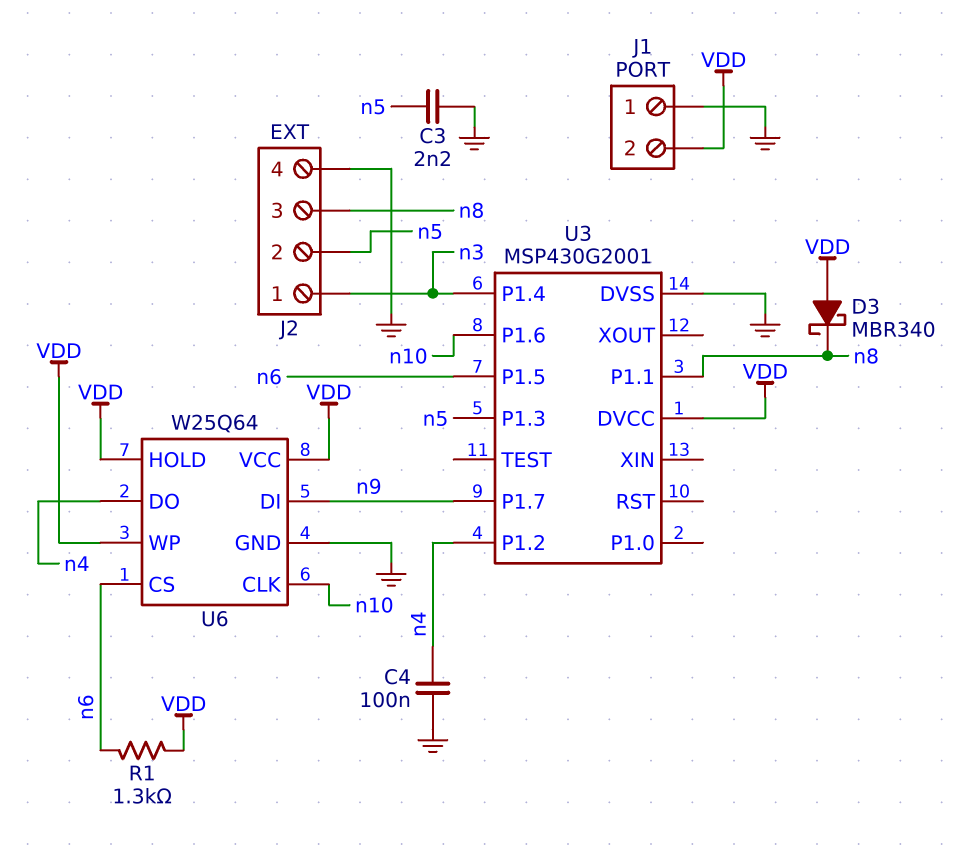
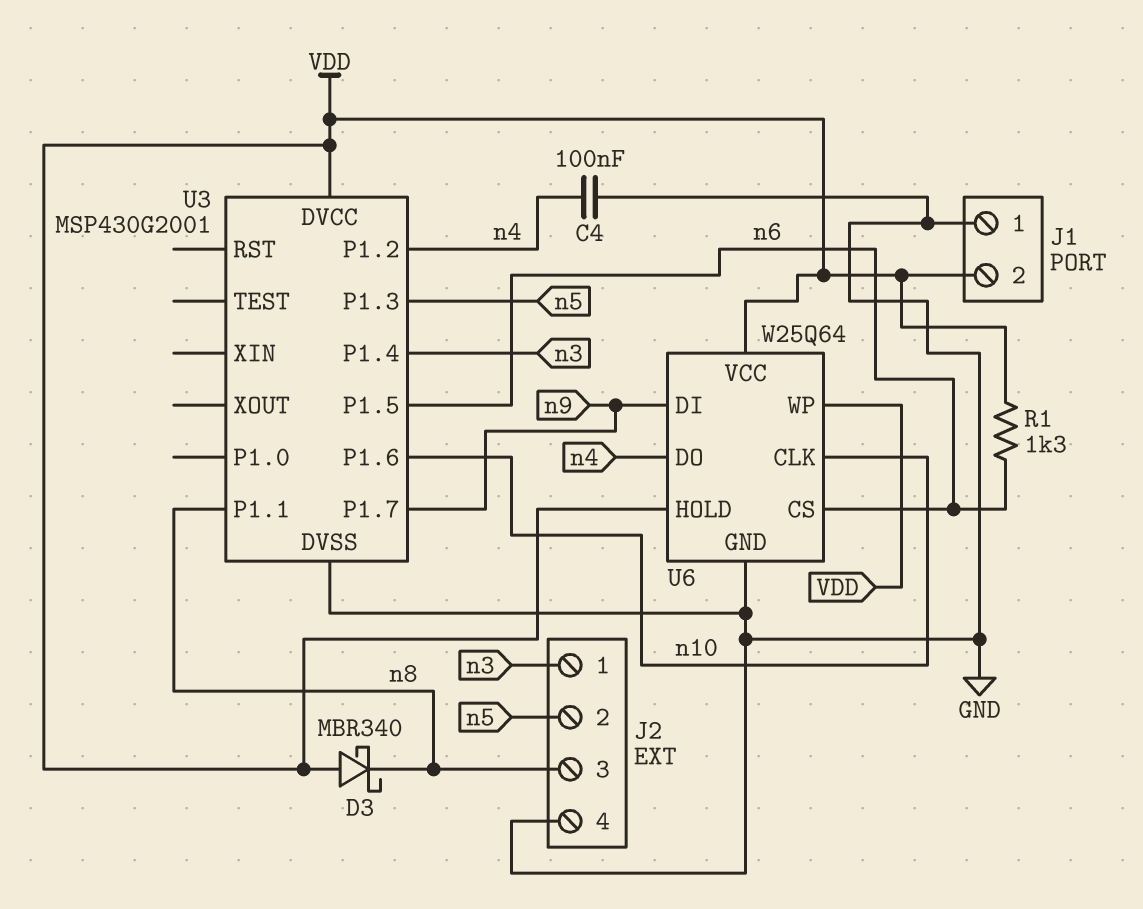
C3: 2.2nF (GND, n5) -> none

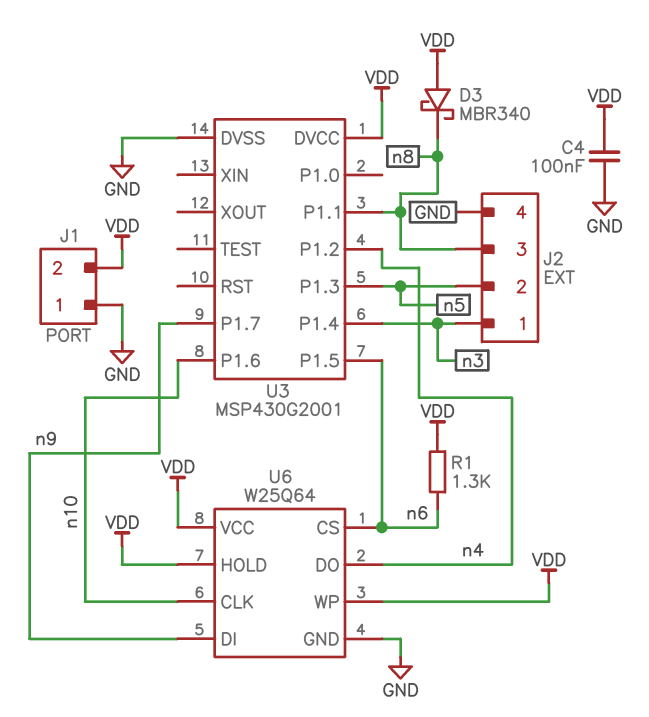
C4: 100nF (GND, n4) -> 100nF (GND, VDD)

